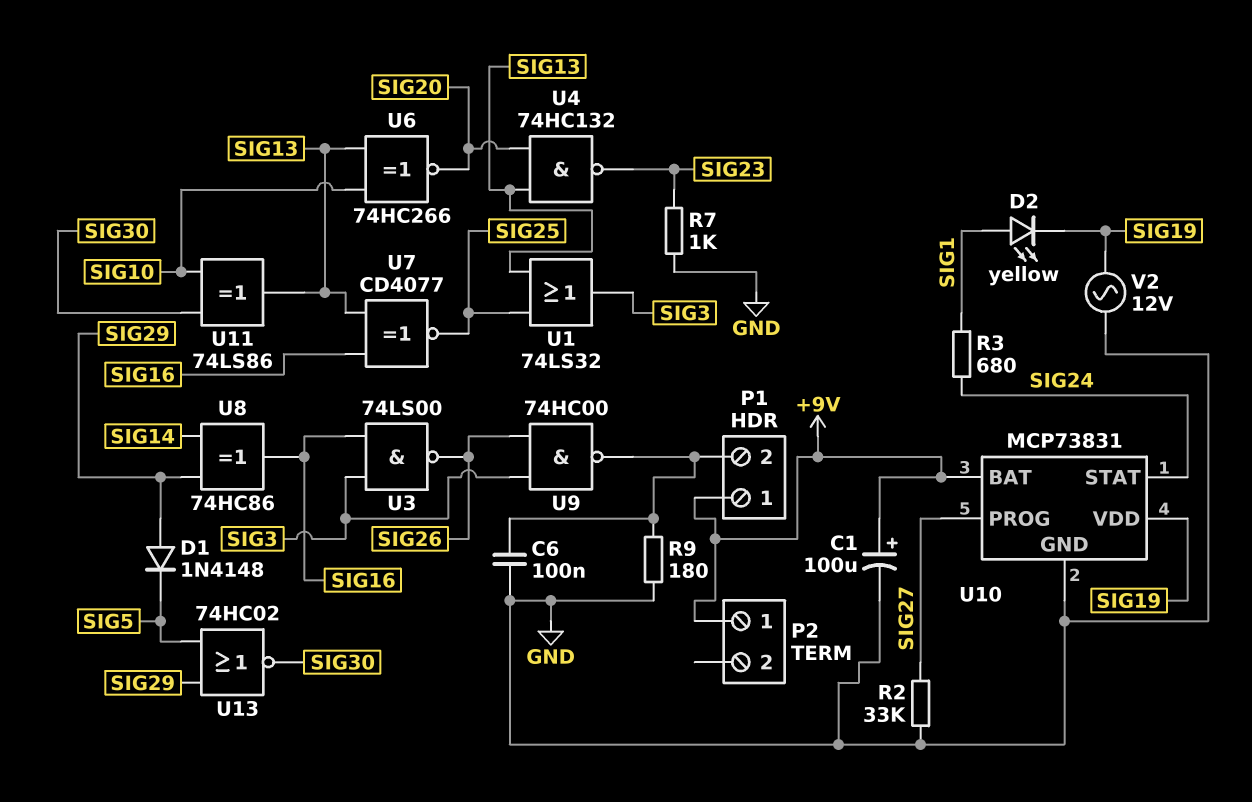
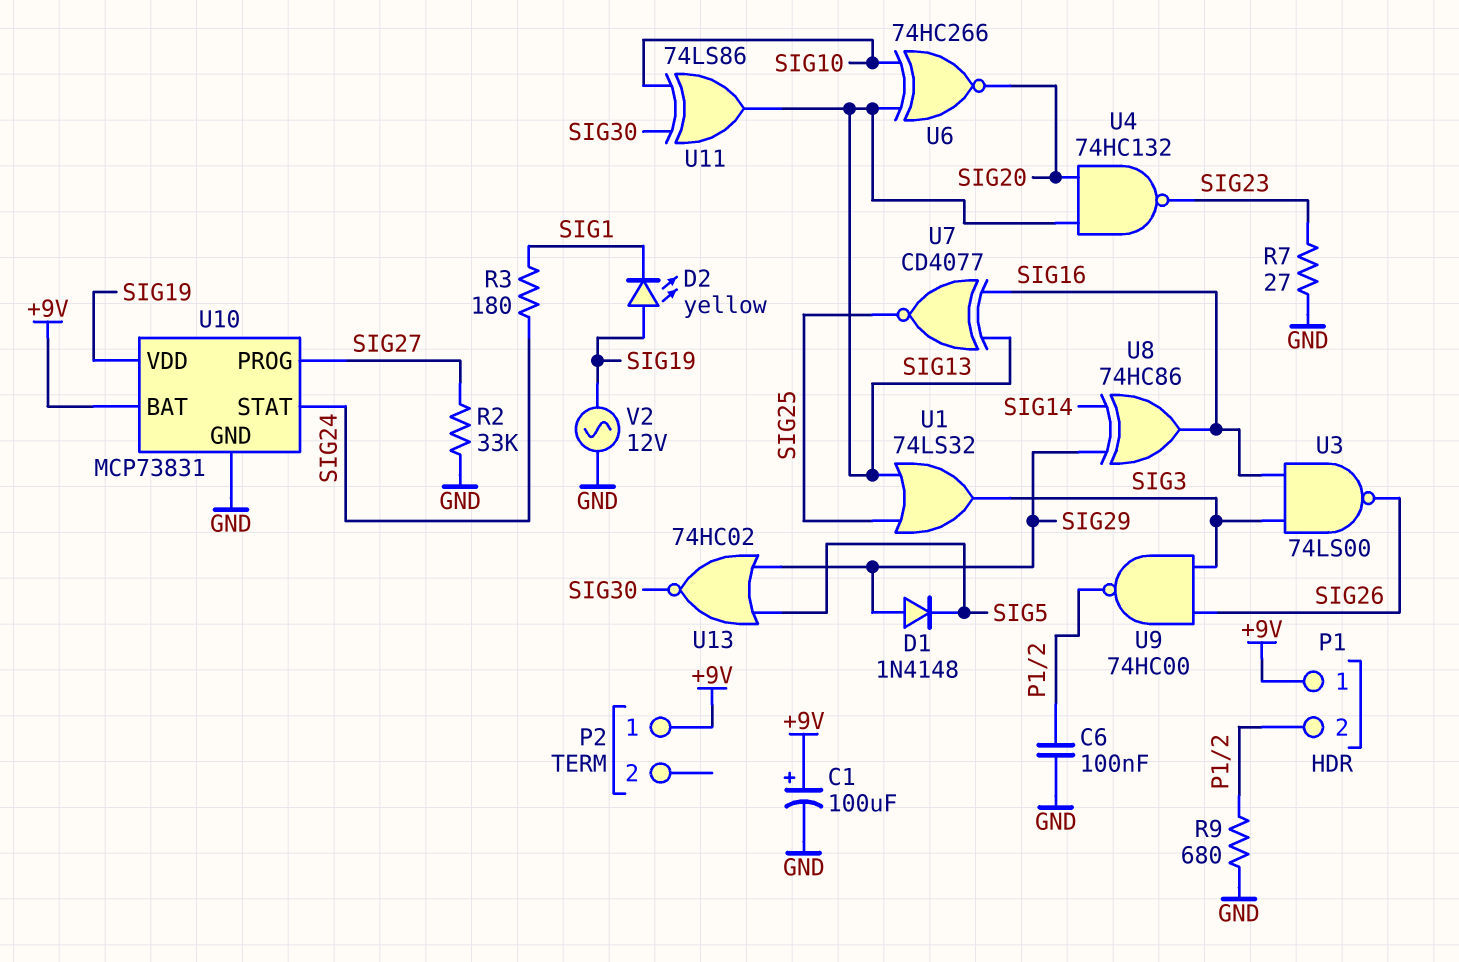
D2: LED yellow (A SIG1, K SIG19) -> LED yellow (A SIG19, K SIG1)
R3: 680 (SIG1, SIG24) -> 180 (SIG1, SIG24)
R7: 1k (GND, SIG23) -> 27 (GND, SIG23)
R9: 180 (GND, P1/2) -> 680 (GND, P1/2)

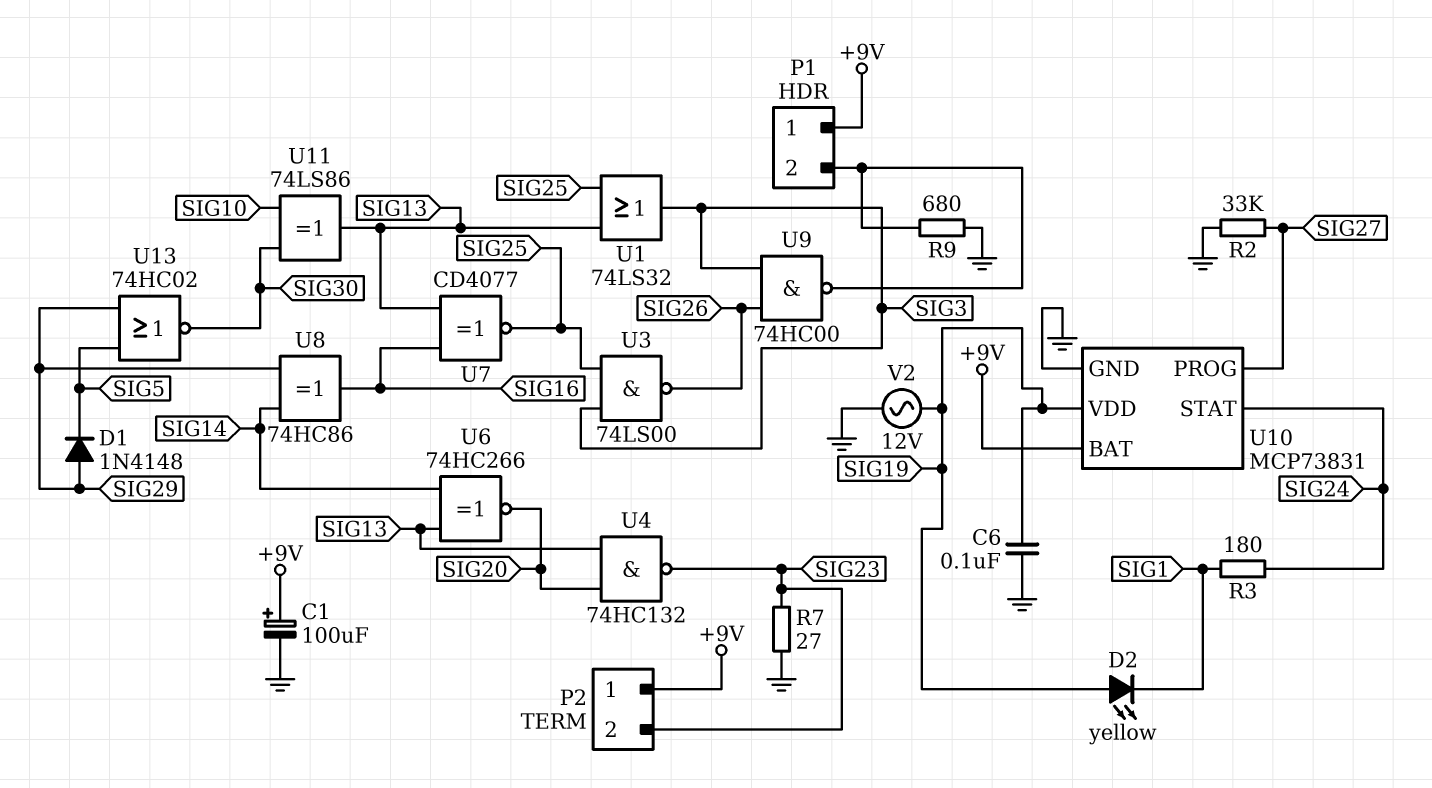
C6: 100nF (GND, P1/2) -> 100nF (GND, SIG19)
P2 pin 2: none -> SIG23
U3: NAND 74LS00 (in SIG3, in SIG16, out SIG26) -> NAND 74LS00 (in SIG3, in SIG25, out SIG26)
U6: XNOR 74HC266 (in SIG10, in SIG13, out SIG20) -> XNOR 74HC266 (in SIG13, in SIG14, out SIG20)

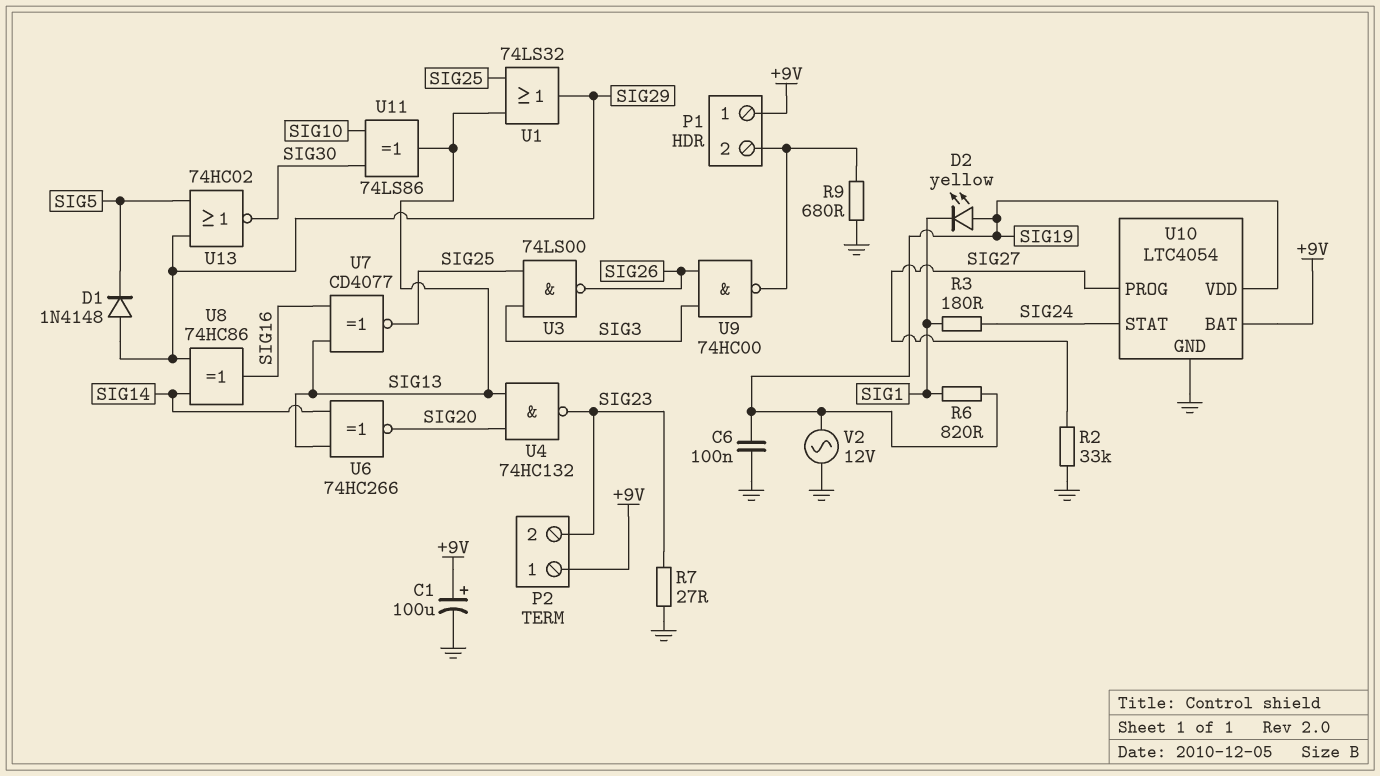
R6: none -> 820 (SIG1, SIG19)
U1: OR 74LS32 (in SIG13, in SIG25, out SIG3) -> OR 74LS32 (in SIG13, in SIG25, out SIG29)
U10: MCP73831 -> LTC4054

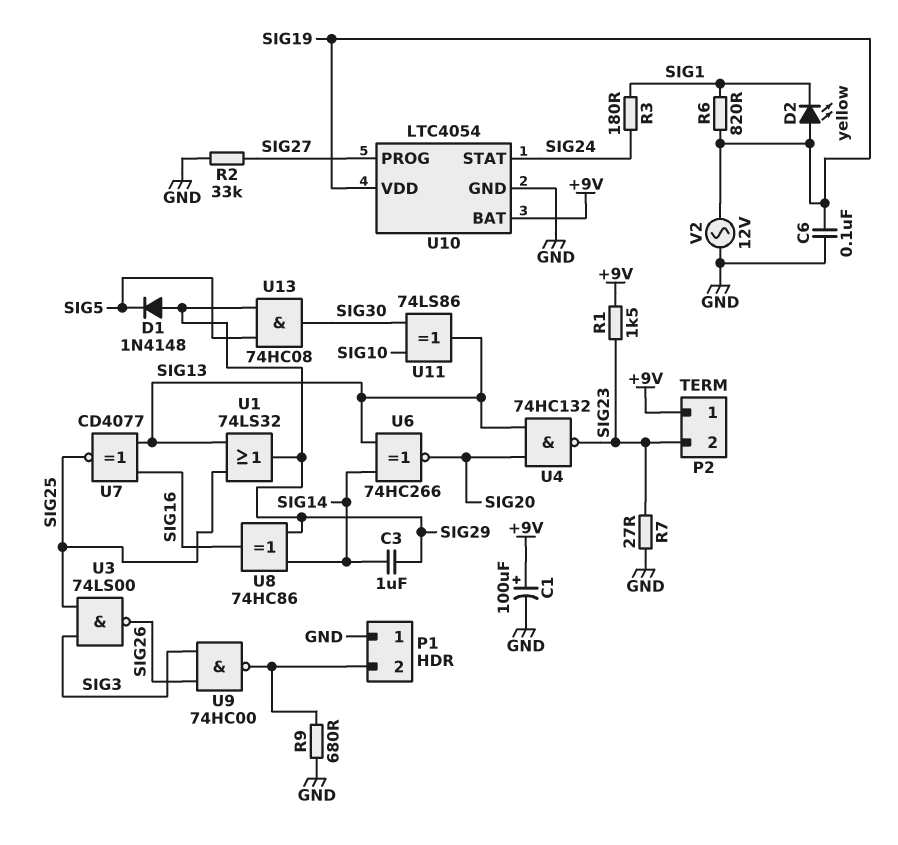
C3: none -> 1uF (SIG14, SIG29)
P1 pin 1: +9V -> GND
R1: none -> 1.5k (+9V, SIG23)
U13: NOR 74HC02 (in SIG5, in SIG29, out SIG30) -> AND 74HC08 (in SIG5, in SIG29, out SIG30)

